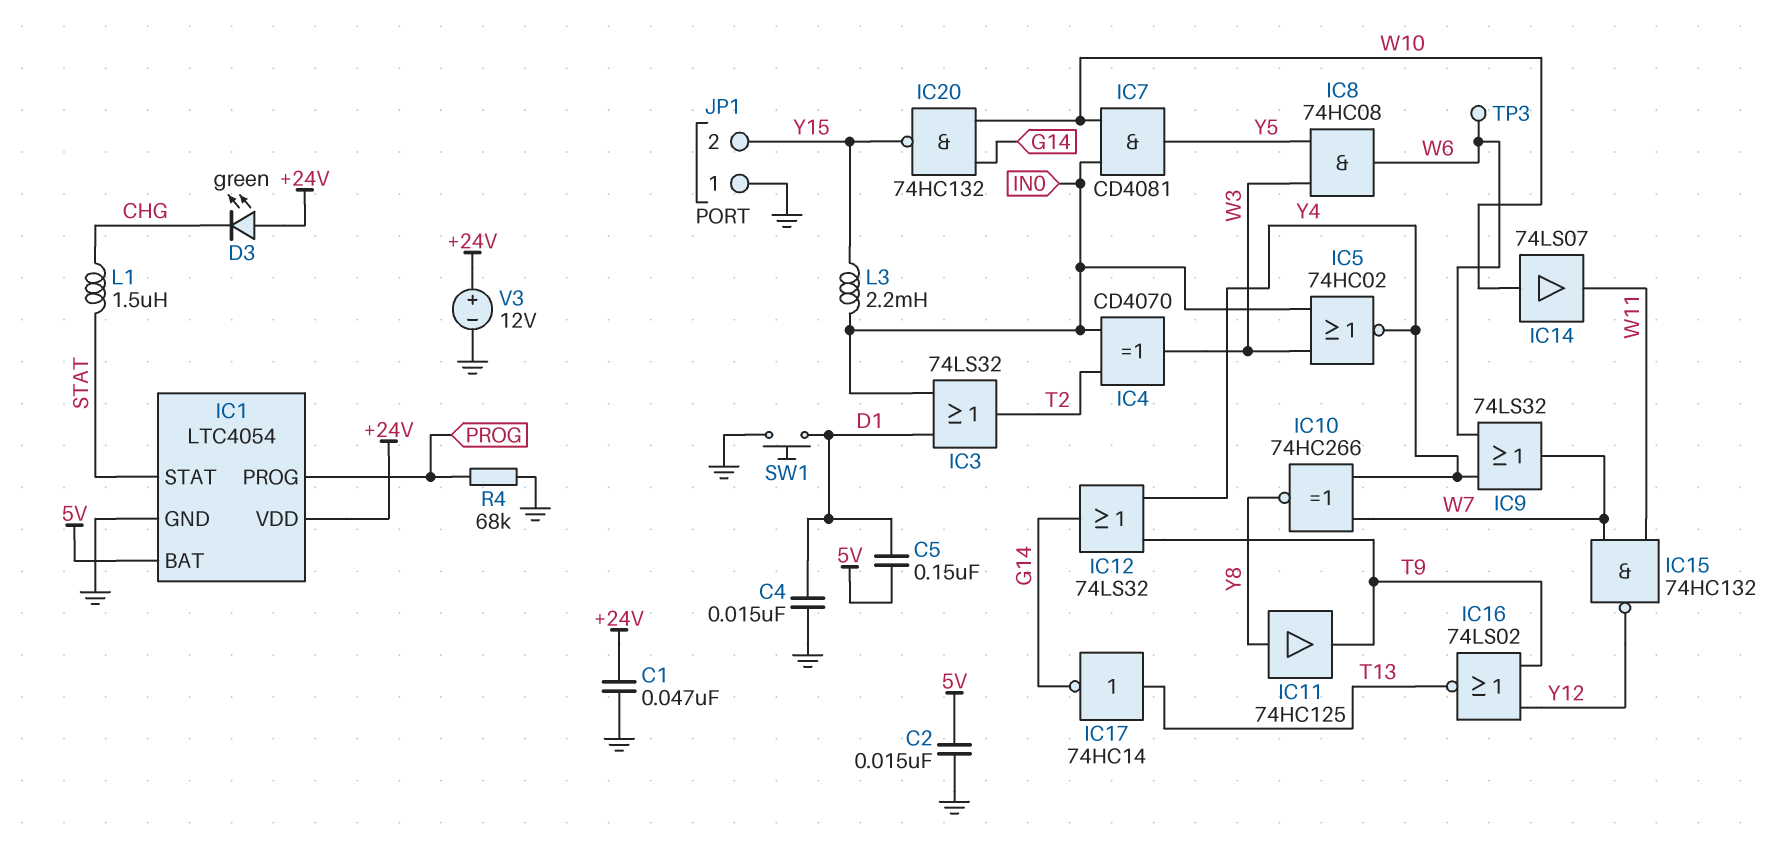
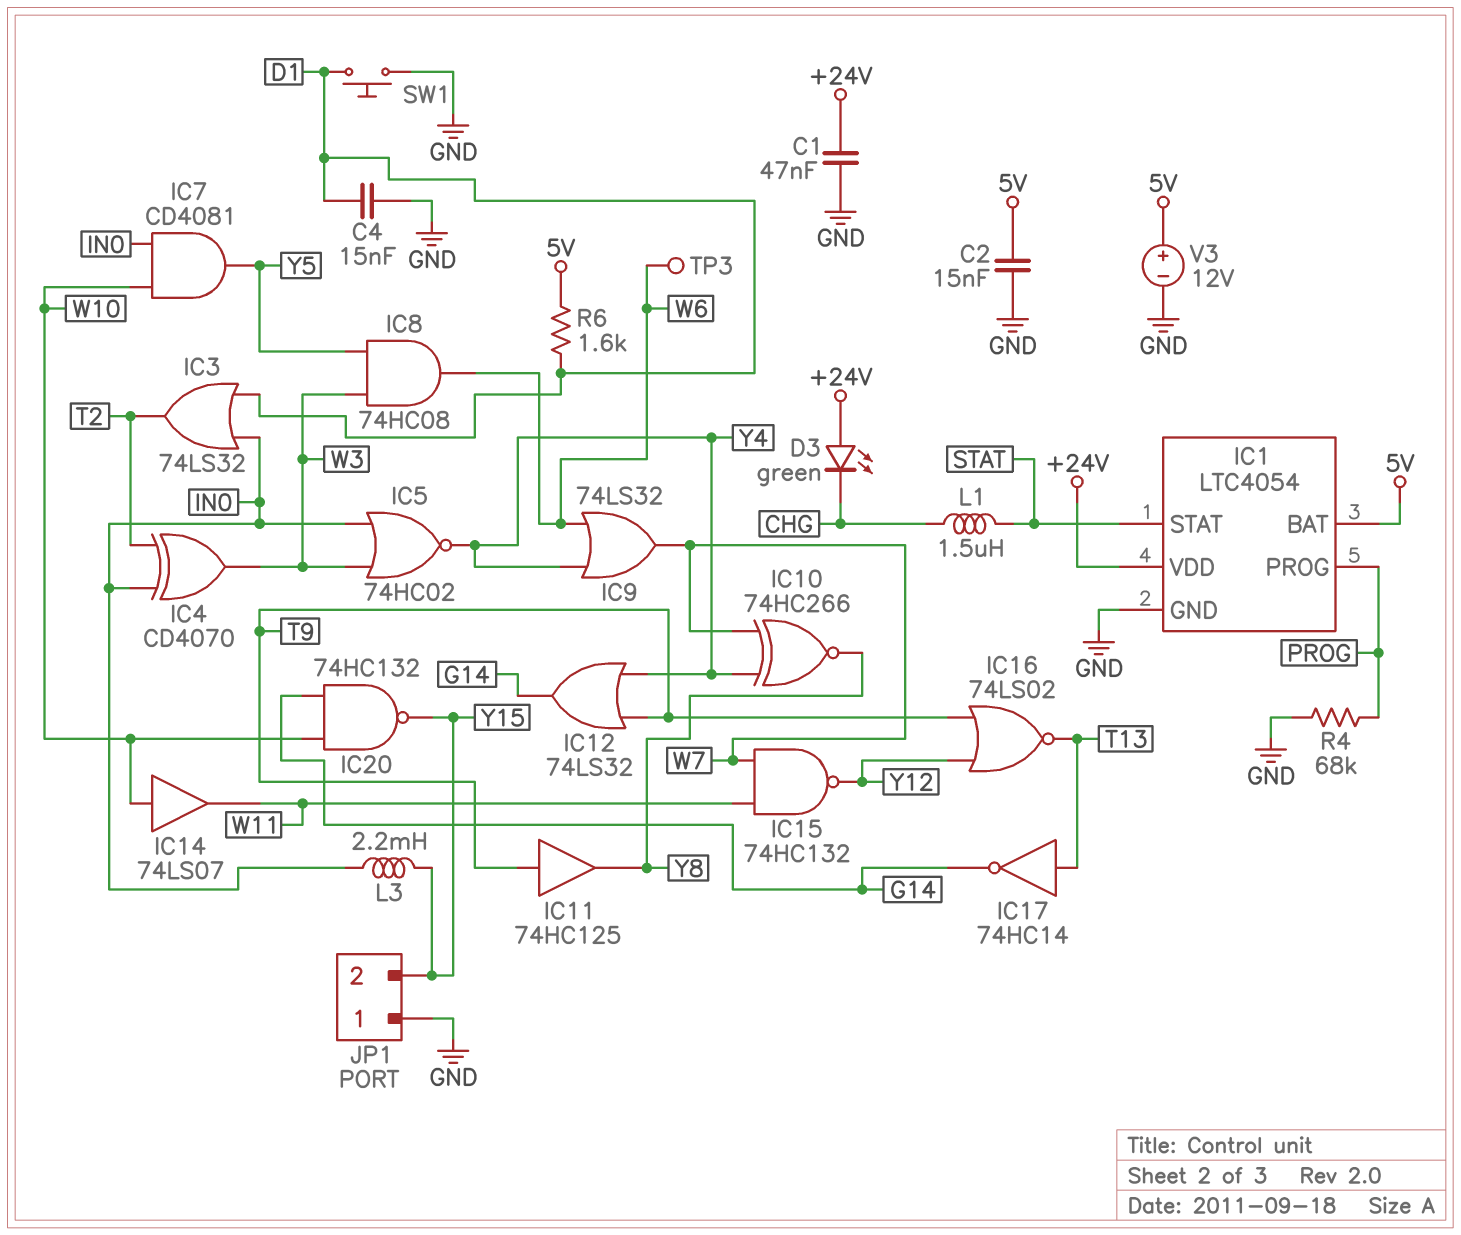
C5: 150nF (5V, D1) -> none
IC11: buffer 74HC125 (in Y8, out T9) -> buffer 74HC125 (in T9, out Y8)
R6: none -> 1.6k (5V, D1)
V3: 12V (plus +24V, minus GND) -> 12V (plus 5V, minus GND)

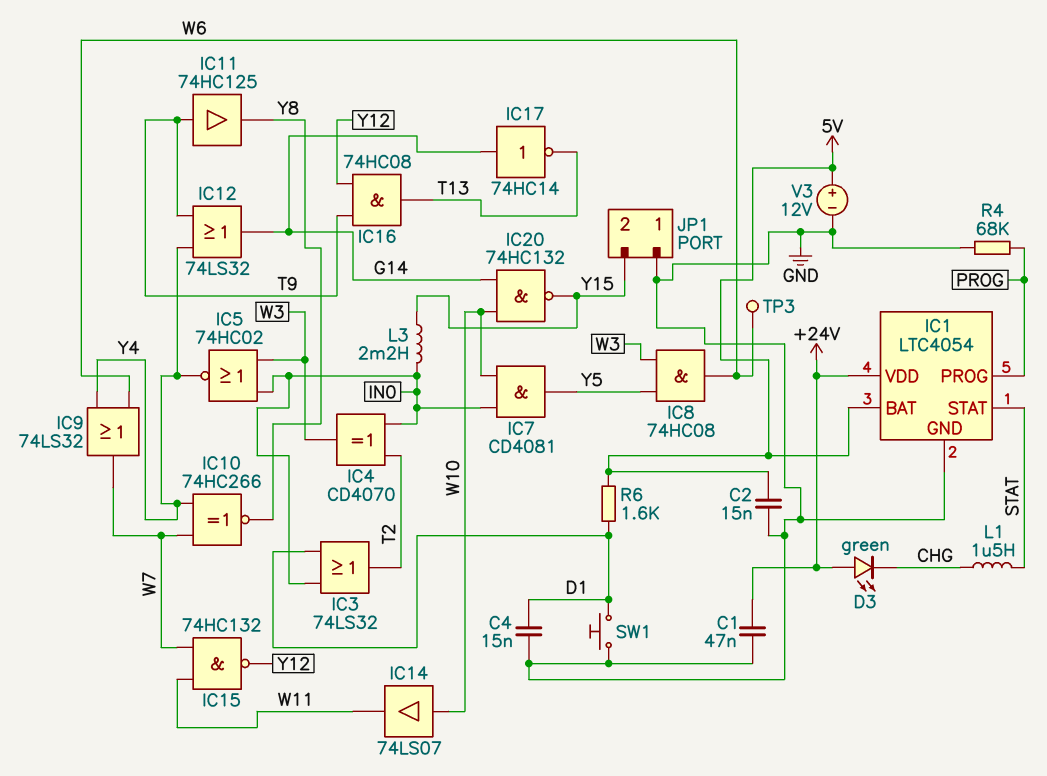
IC16: NOR 74LS02 (in T9, in Y12, out T13) -> AND 74HC08 (in T9, in Y12, out T13)
IC17: NOT 74HC14 (in T13, out G14) -> NOT 74HC14 (in G14, out T13)

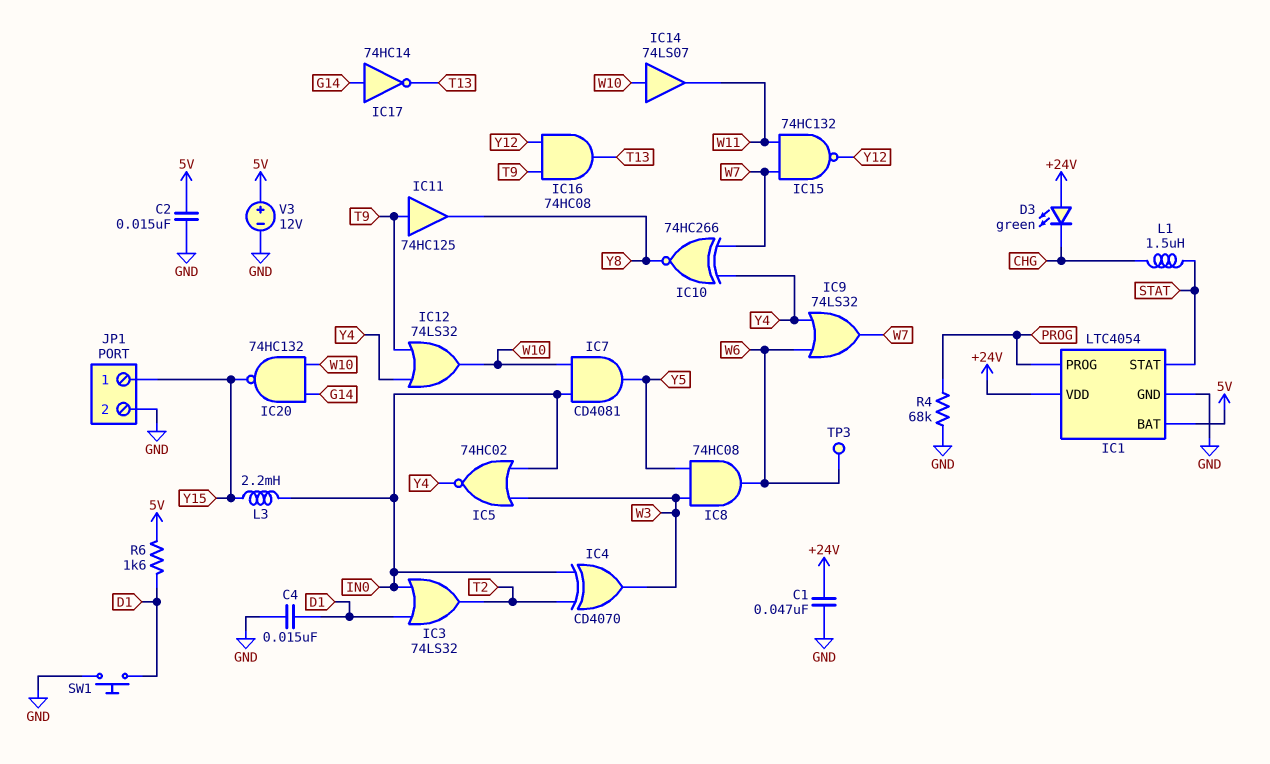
IC12: OR 74LS32 (in T9, in Y4, out G14) -> OR 74LS32 (in T9, in Y4, out W10)
JP1 pin 1: GND -> Y15
JP1 pin 2: Y15 -> GND

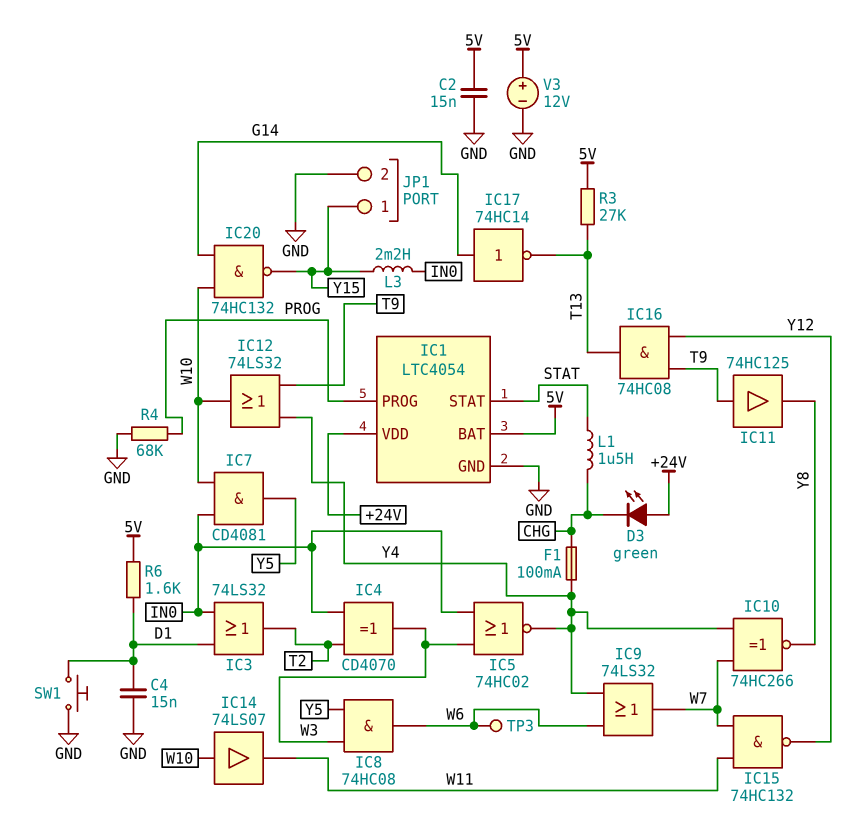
C1: 47nF (+24V, GND) -> none
F1: none -> 100mA (CHG, Y4)
R3: none -> 27k (5V, T13)

